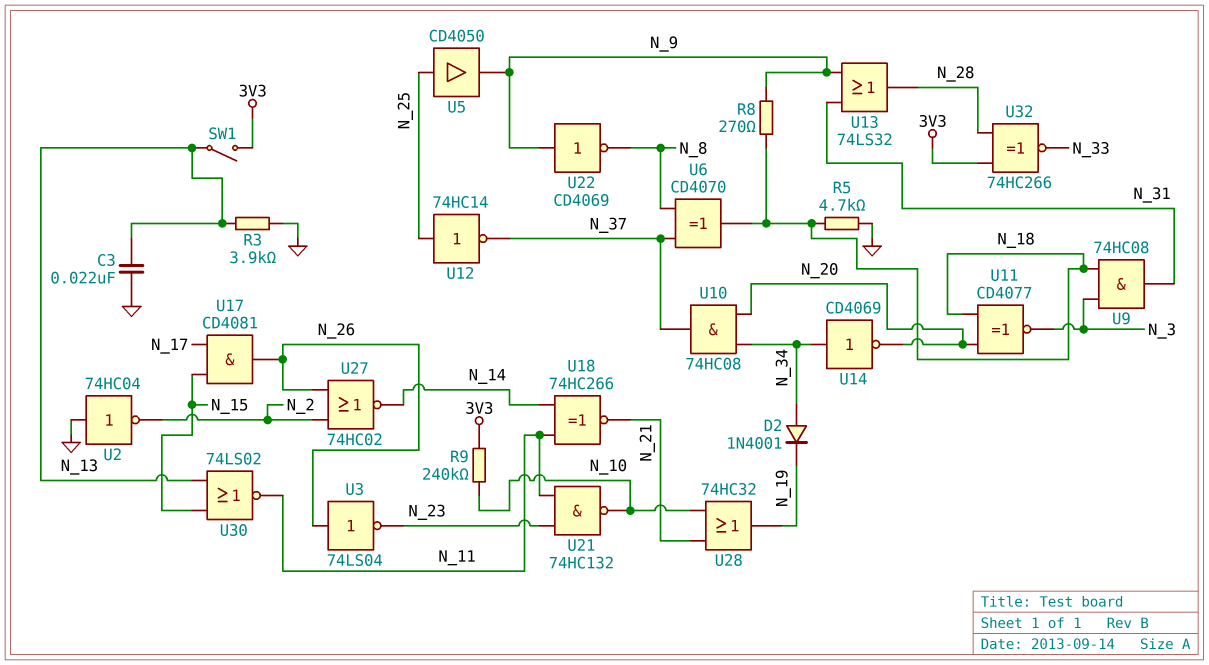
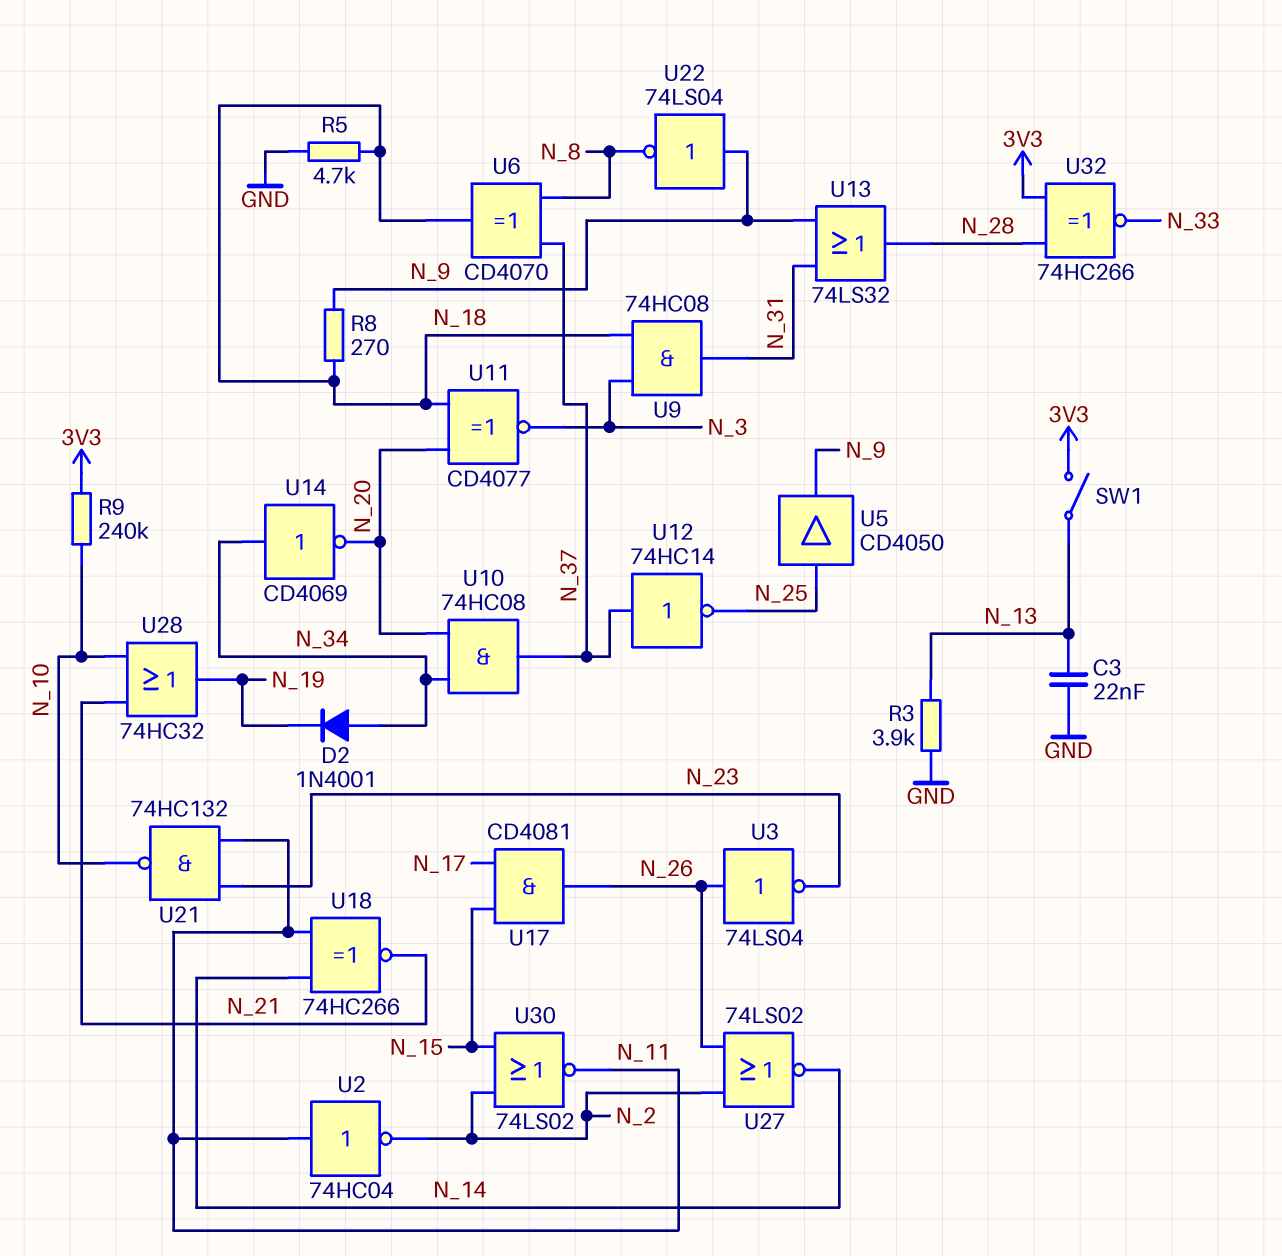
U2: NOT 74HC04 (in GND, out N_2) -> NOT 74HC04 (in N_11, out N_2)
U12: NOT 74HC14 (in N_25, out N_37) -> NOT 74HC14 (in N_37, out N_25)
U22: NOT CD4069 (in N_9, out N_8) -> NOT 74LS04 (in N_9, out N_8)
U27: NOR 74HC02 (in N_2, in N_26, out N_14) -> NOR 74LS02 (in N_2, in N_26, out N_14)
U30: NOR 74LS02 (in N_13, in N_15, out N_11) -> NOR 74LS02 (in N_2, in N_15, out N_11)

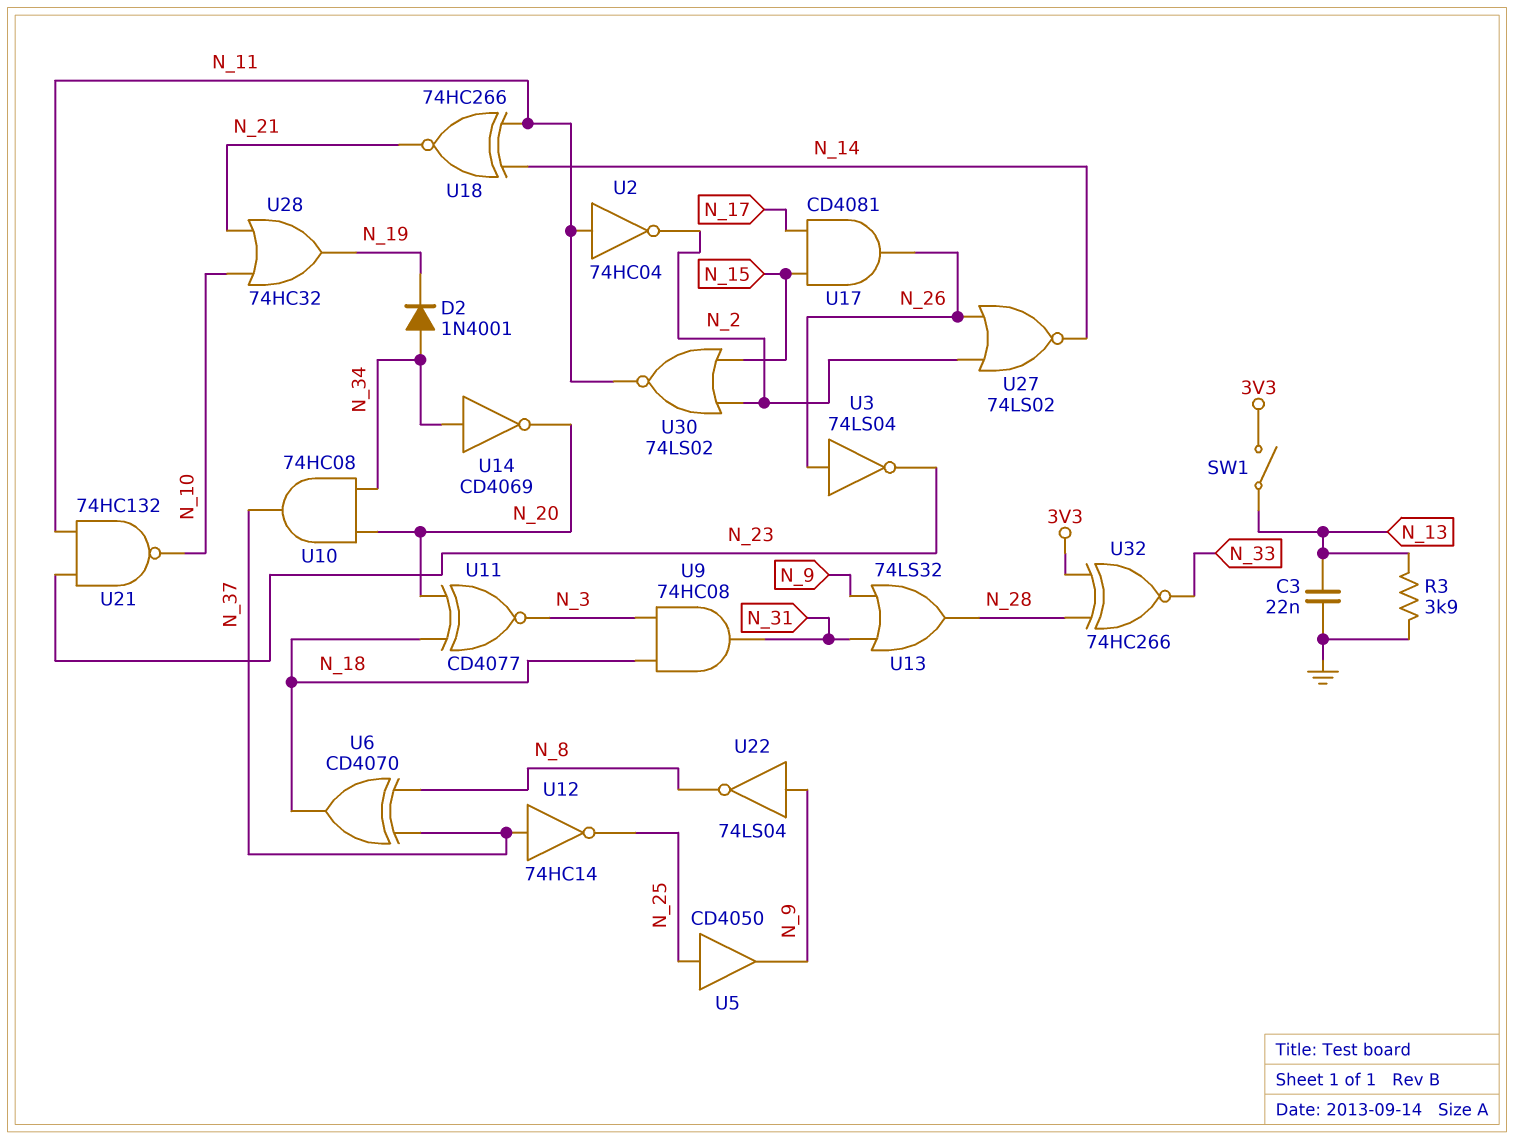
R5: 4.7k (GND, N_18) -> none
R8: 270 (N_9, N_18) -> none
R9: 240k (3V3, N_10) -> none

